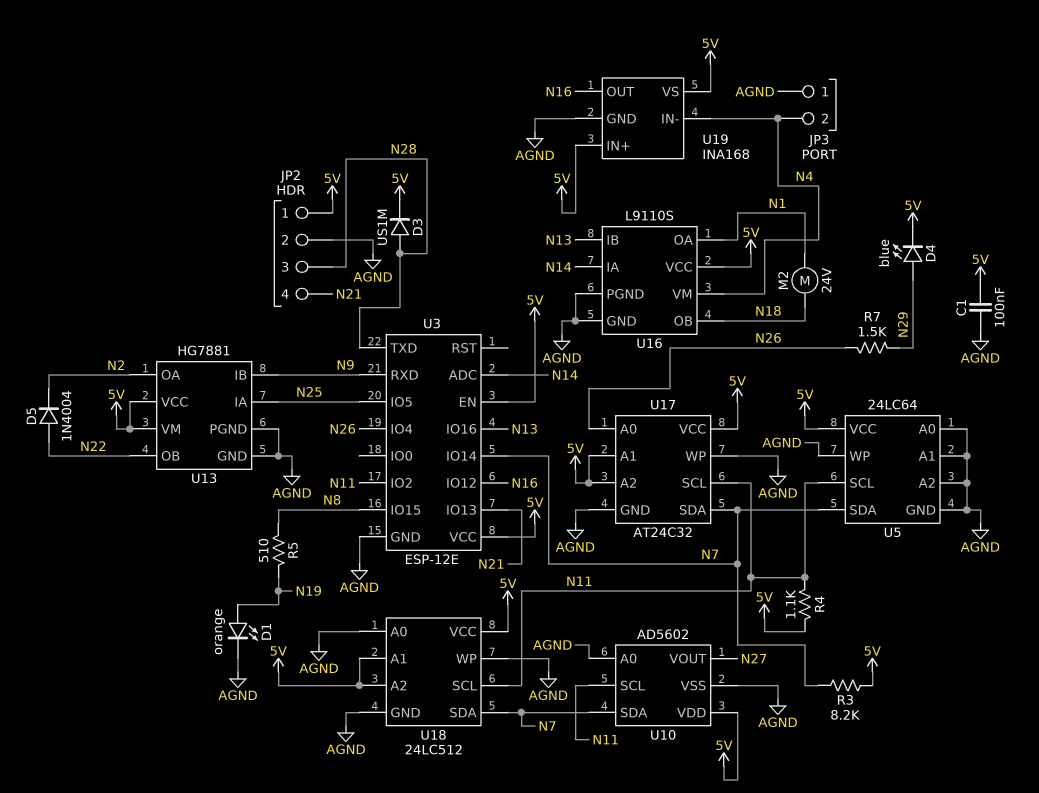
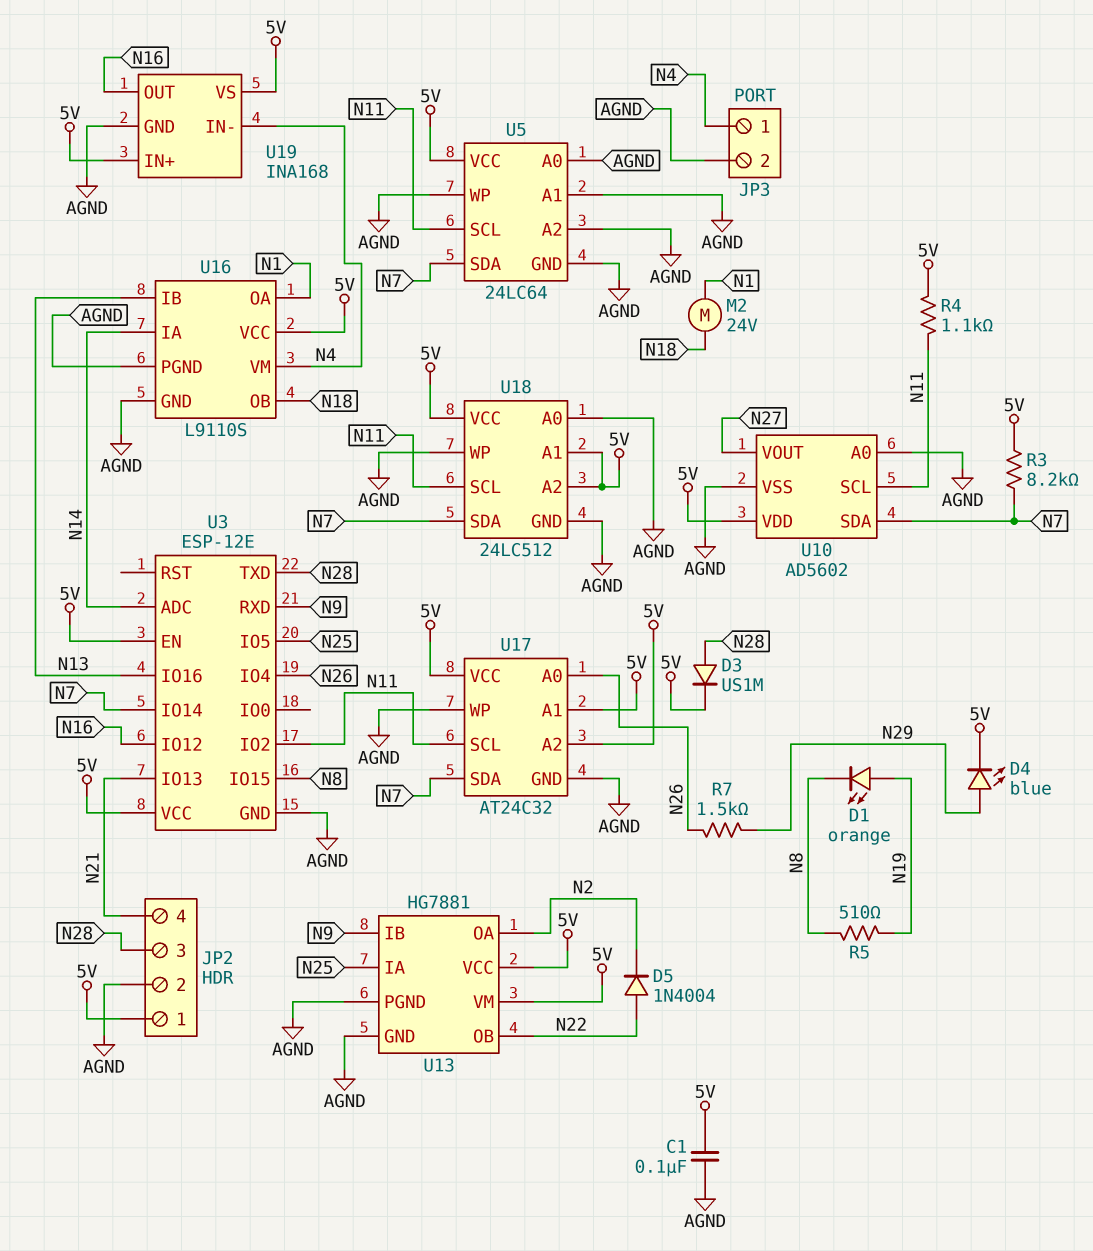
D1: LED orange (A N19, K AGND) -> LED orange (A N19, K N8)
JP3 pin 1: AGND -> N4
JP3 pin 2: N4 -> AGND

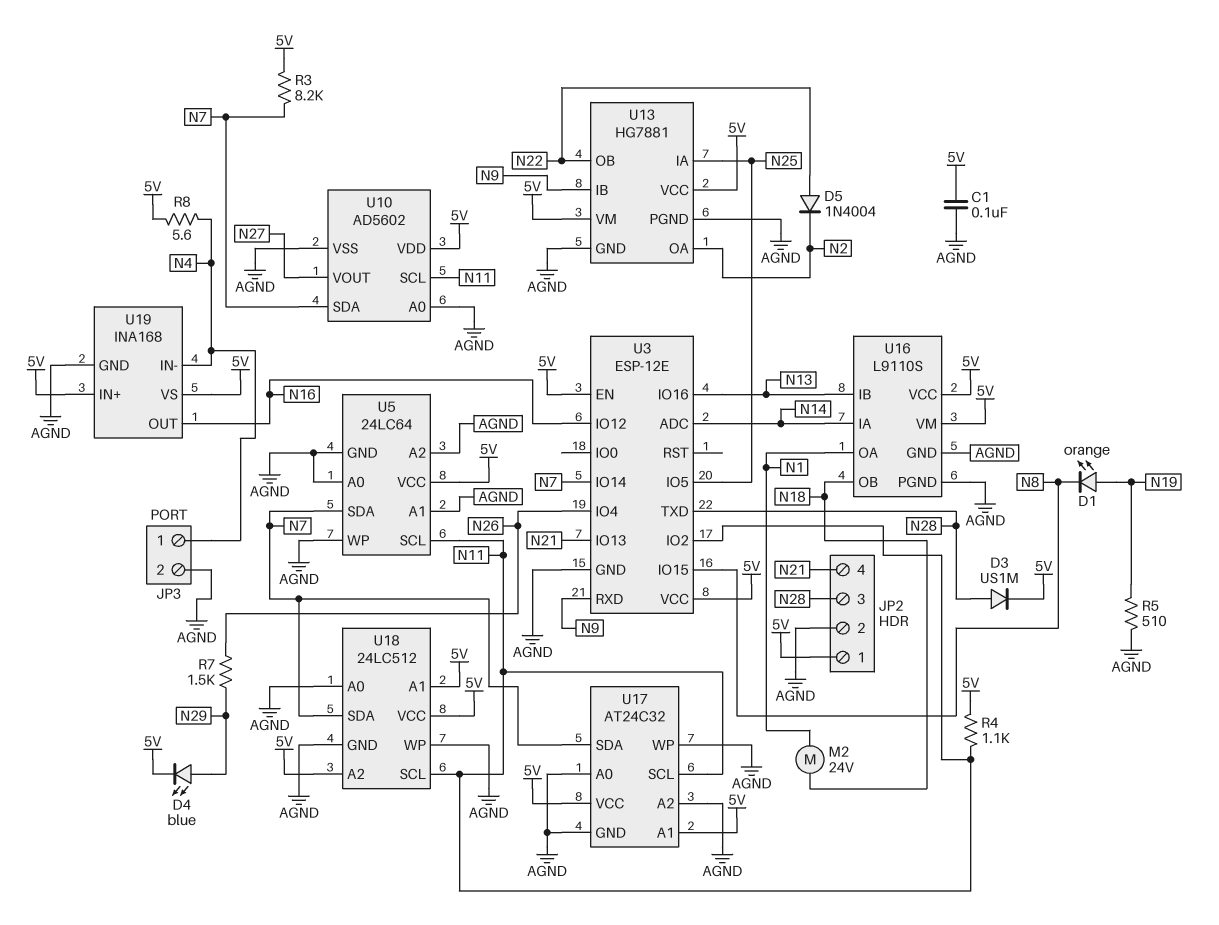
R5: 510 (N8, N19) -> 510 (AGND, N19)
R8: none -> 5.6 (5V, N4)
U16 pin VM: N4 -> 5V
U17 pin A0: N26 -> AGND
U17 pin A2: 5V -> AGND

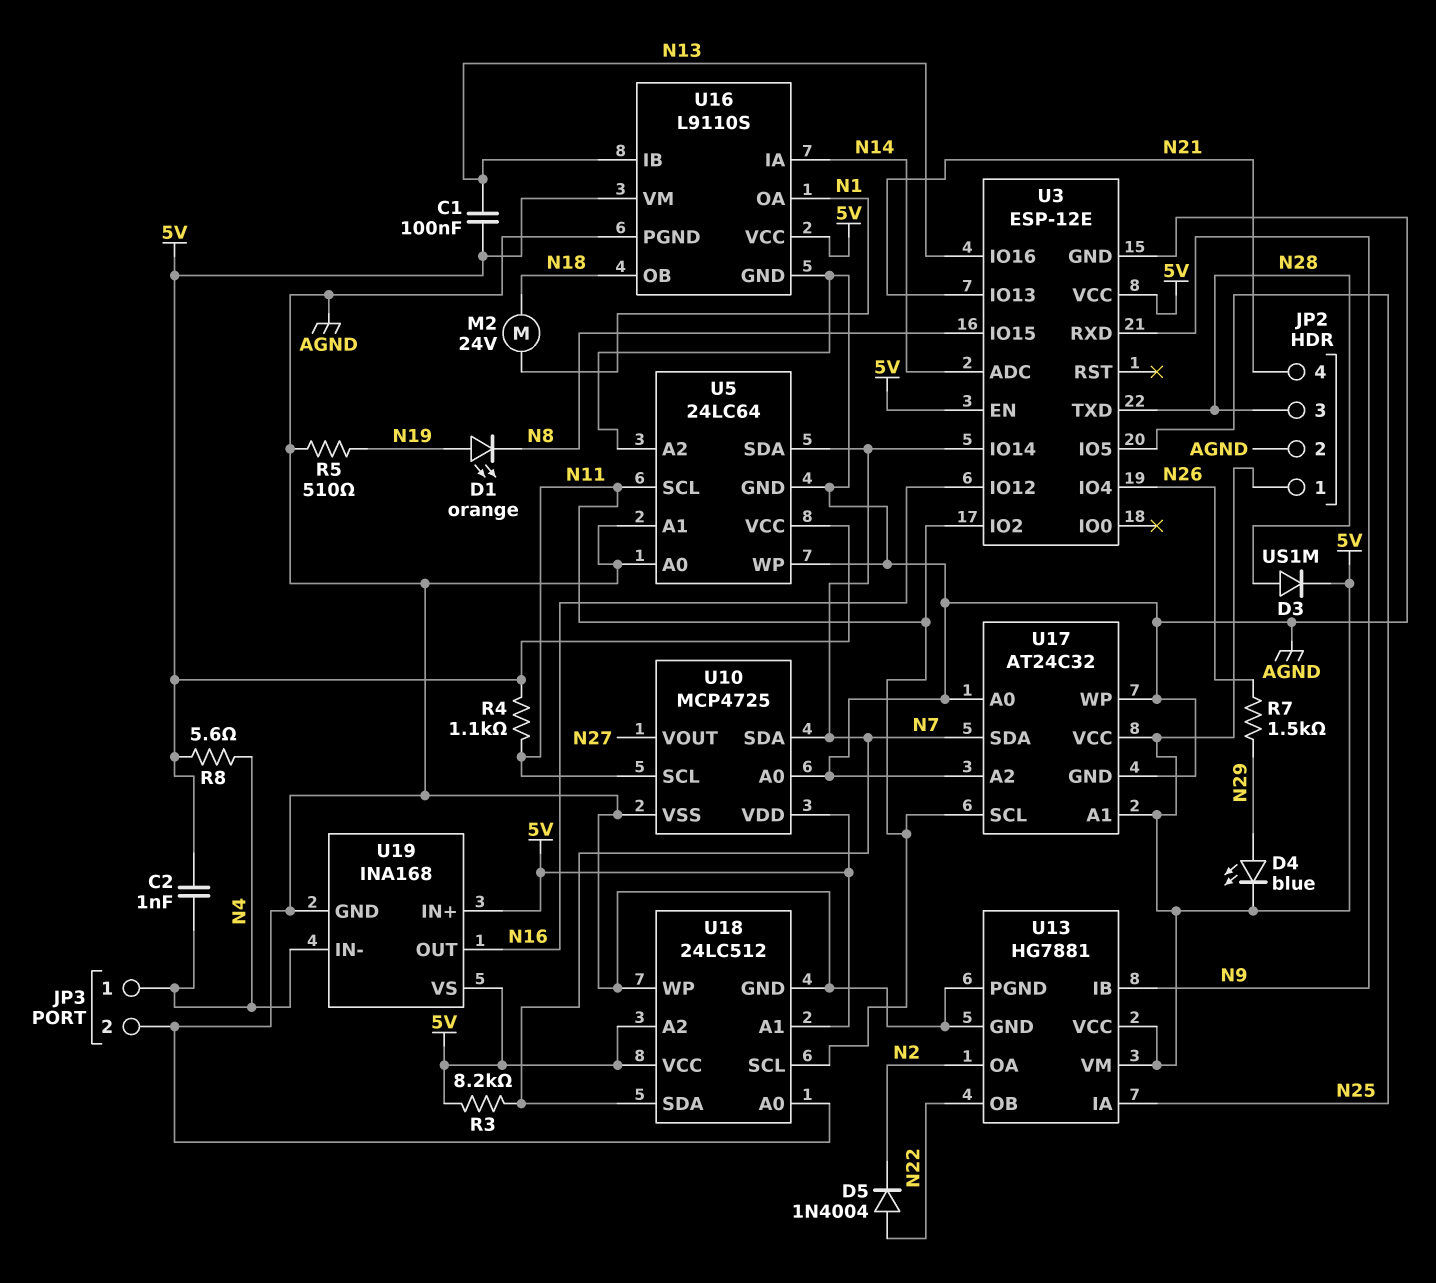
C1: 100nF (5V, AGND) -> 100nF (5V, N13)
C2: none -> 1nF (5V, N4)
U10: AD5602 -> MCP4725

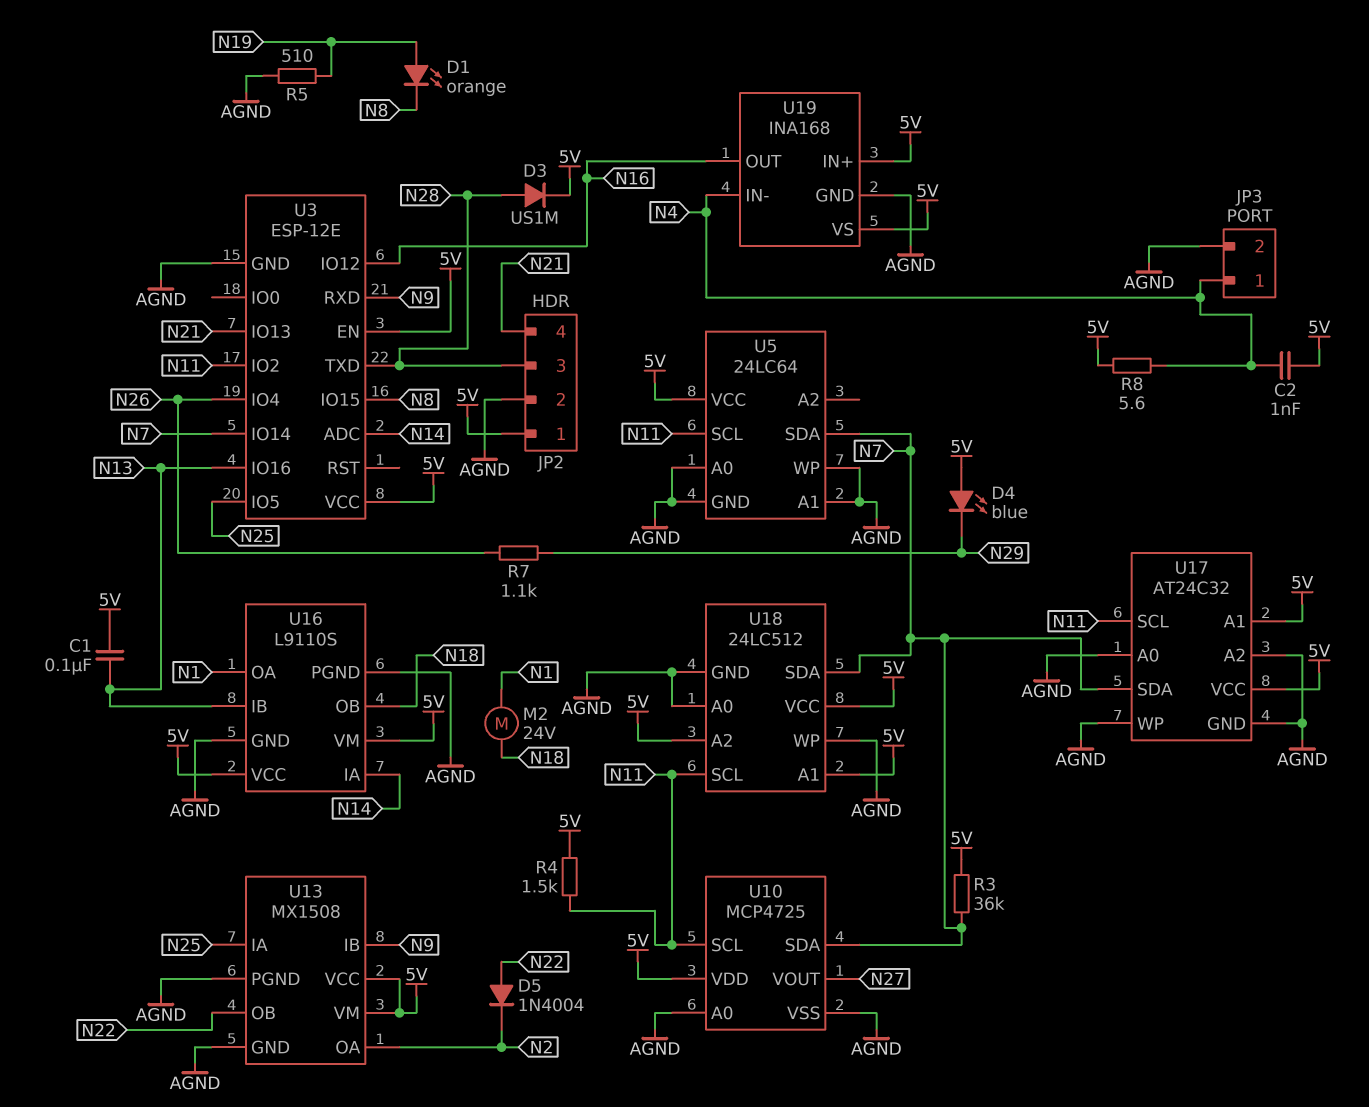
D4: LED blue (A N29, K 5V) -> LED blue (A 5V, K N29)
R3: 8.2k (5V, N7) -> 36k (5V, N7)
R4: 1.1k (5V, N11) -> 1.5k (5V, N11)
R7: 1.5k (N26, N29) -> 1.1k (N26, N29)
U5 pin A2: AGND -> none
U13: HG7881 -> MX1508

